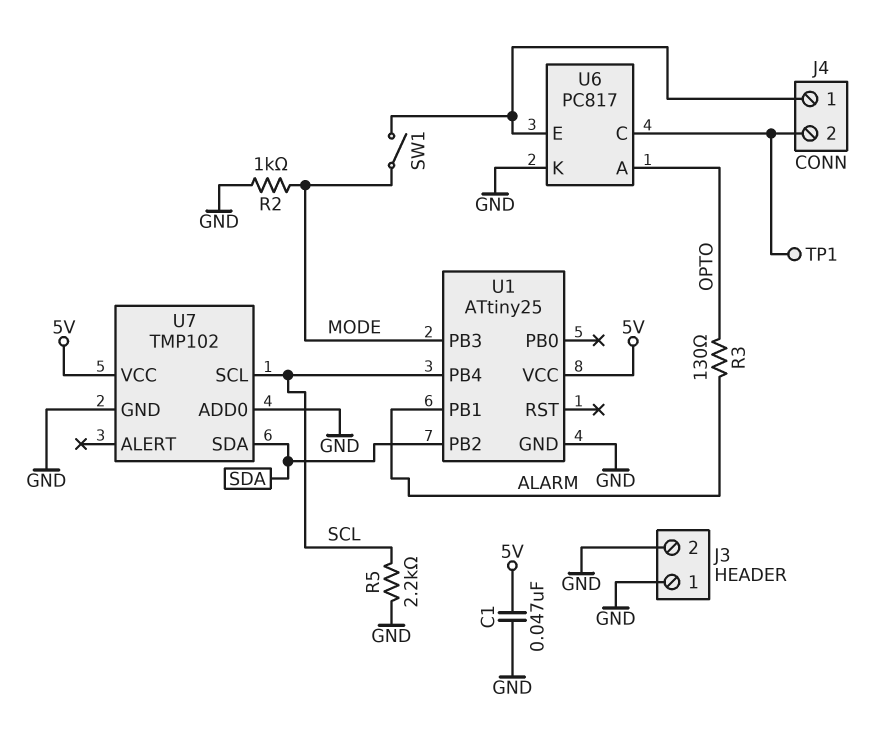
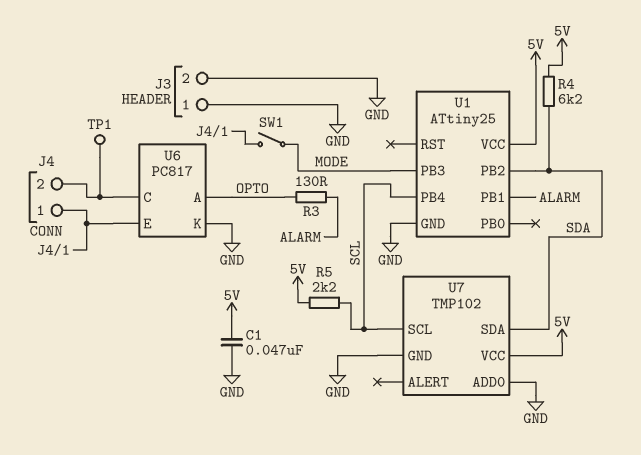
R2: 1k (GND, MODE) -> none
R4: none -> 6.2k (5V, SDA)
R5: 2.2k (GND, SCL) -> 2.2k (5V, SCL)

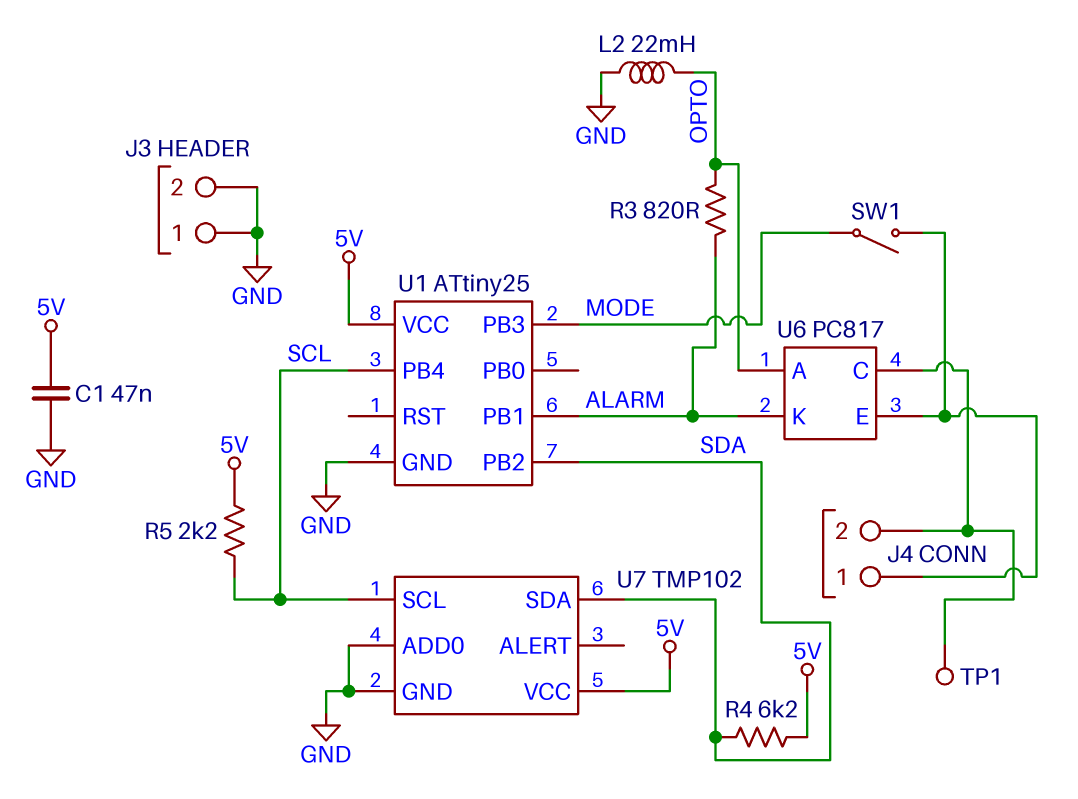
L2: none -> 22mH (GND, OPTO)
R3: 130 (ALARM, OPTO) -> 820 (ALARM, OPTO)
U6 pin K: GND -> ALARM

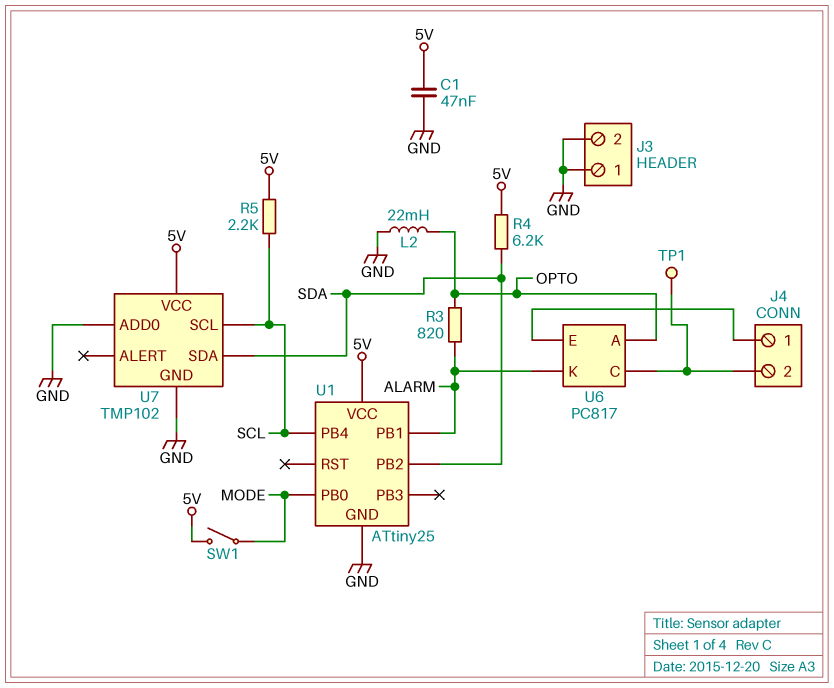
SW1: switch (J4/1, MODE) -> switch (5V, MODE)
U1 pin PB0: none -> MODE
U1 pin PB3: MODE -> none

